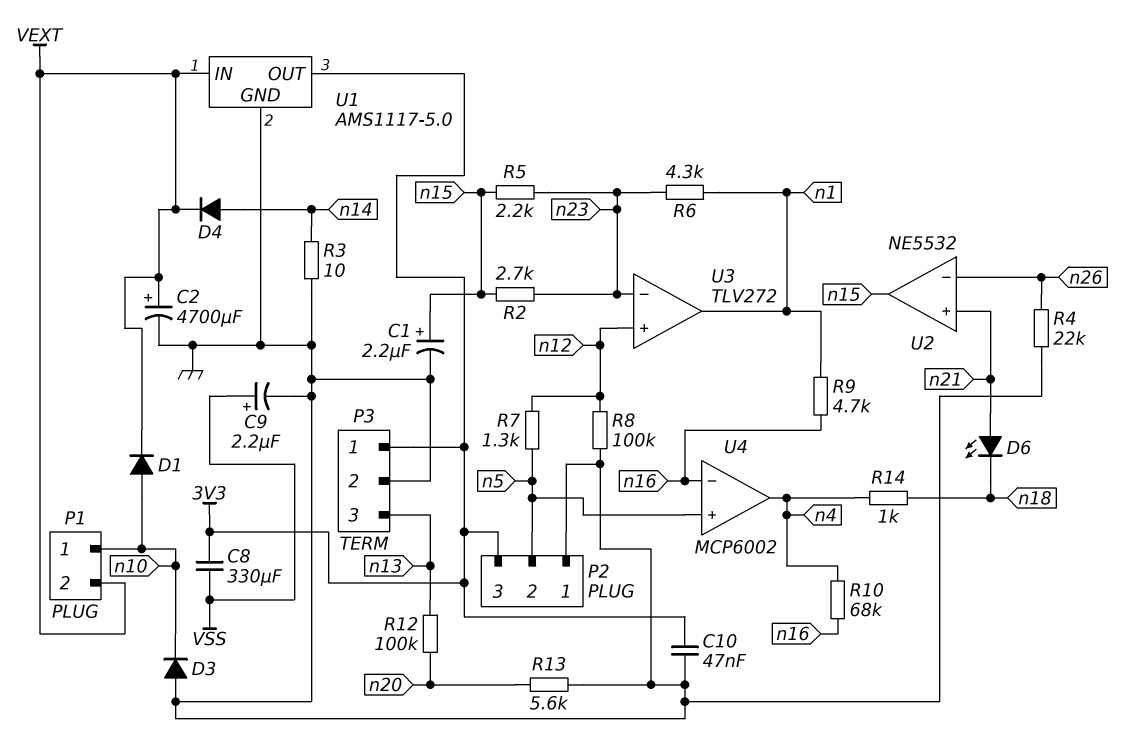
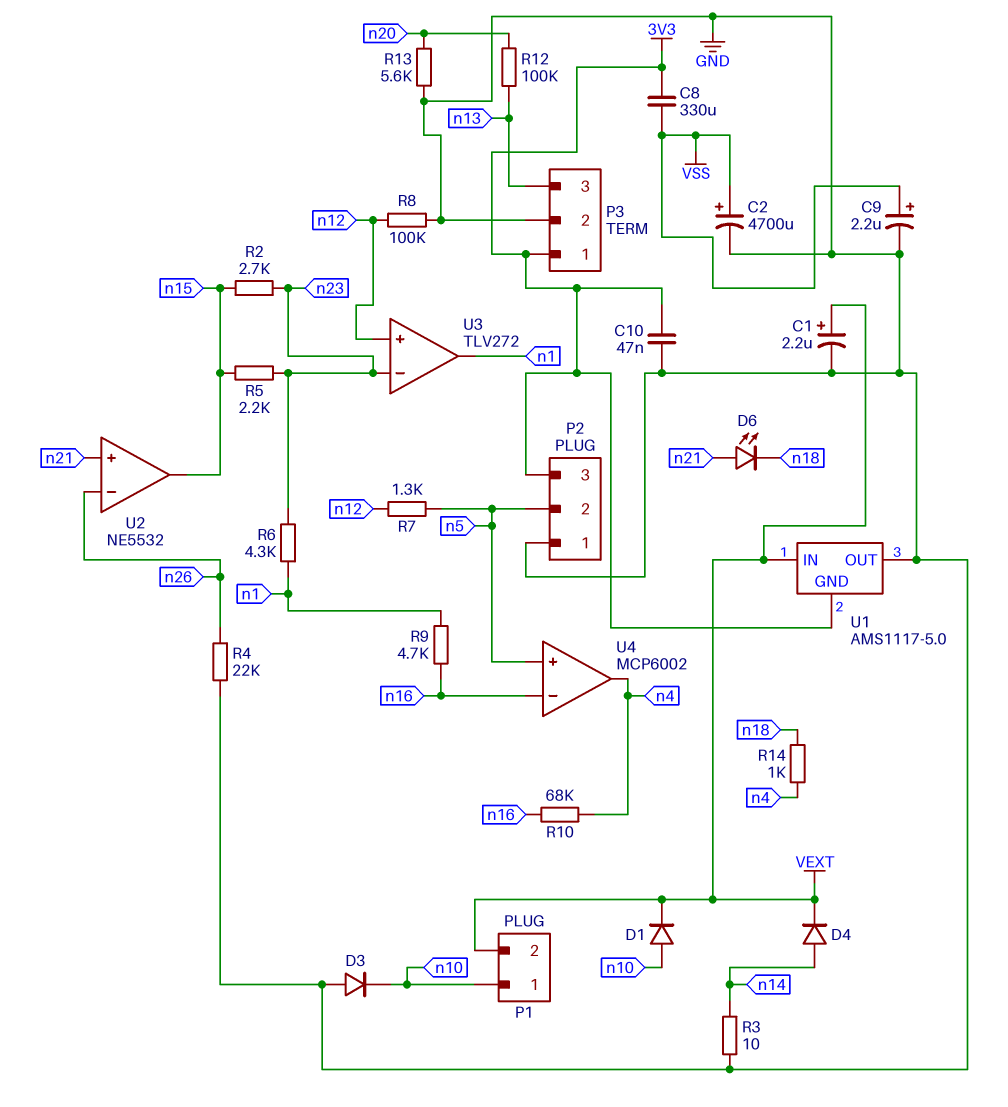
C1: 2.2uF (plus n15, minus GND) -> 2.2uF (plus VEXT, minus GND)
C2: 4700uF (plus VEXT, minus GND) -> 4700uF (plus VSS, minus GND)
U1 pin GND: GND -> 3V3
U1 pin OUT: 3V3 -> GND

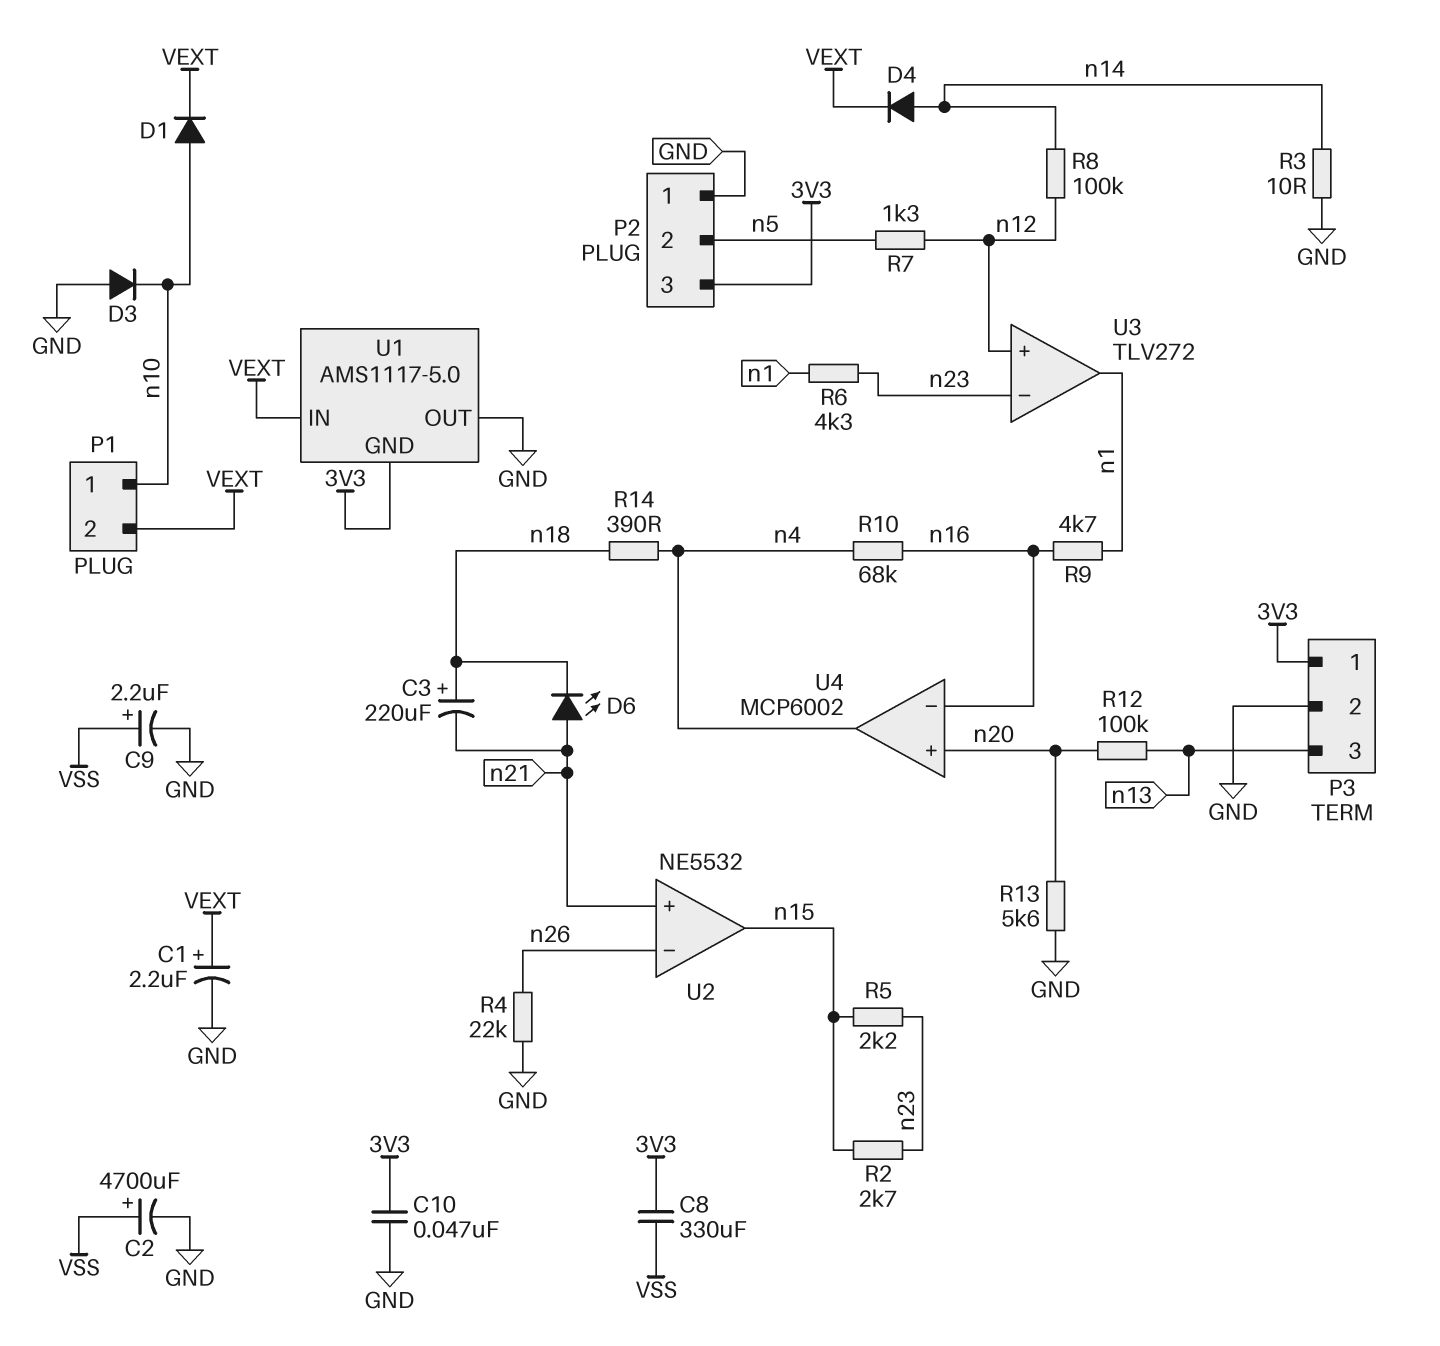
C3: none -> 220uF (plus n18, minus n21)
R8: 100k (GND, n12) -> 100k (n12, n14)
R14: 1k (n4, n18) -> 390 (n4, n18)
U4 pin in+: n5 -> n20

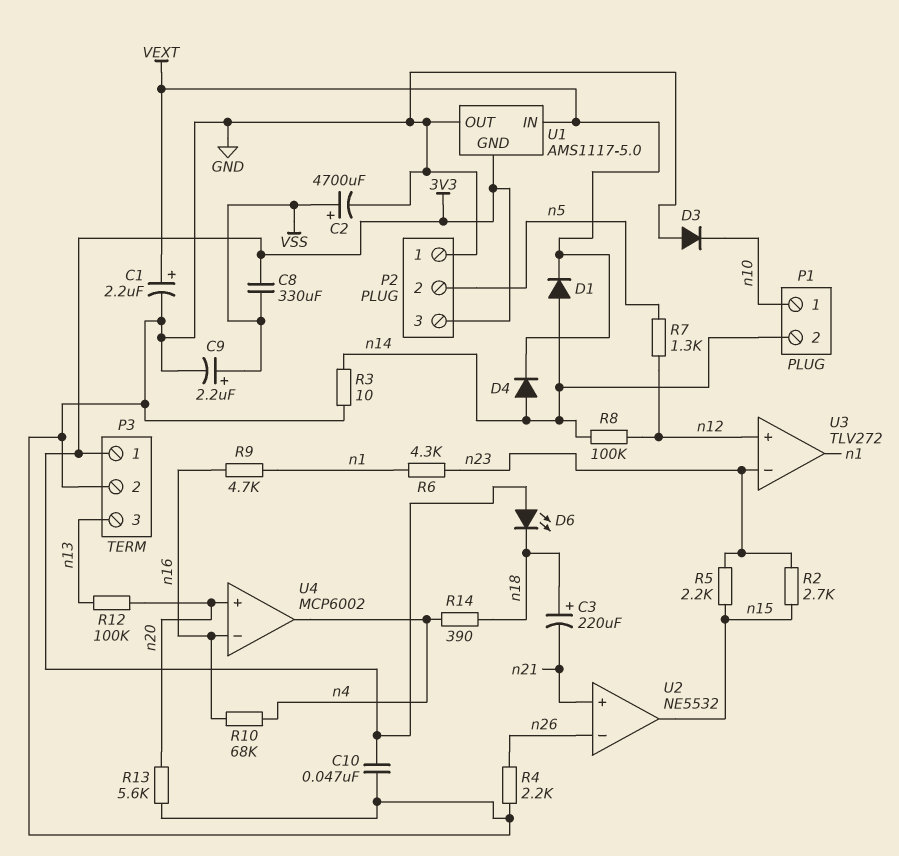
D1: diode (A n10, K VEXT) -> diode (A n14, K VEXT)
D6: LED (A n21, K n18) -> LED (A 3V3, K n18)
P1 pin 2: VEXT -> n14
R4: 22k (GND, n26) -> 2.2k (GND, n26)

